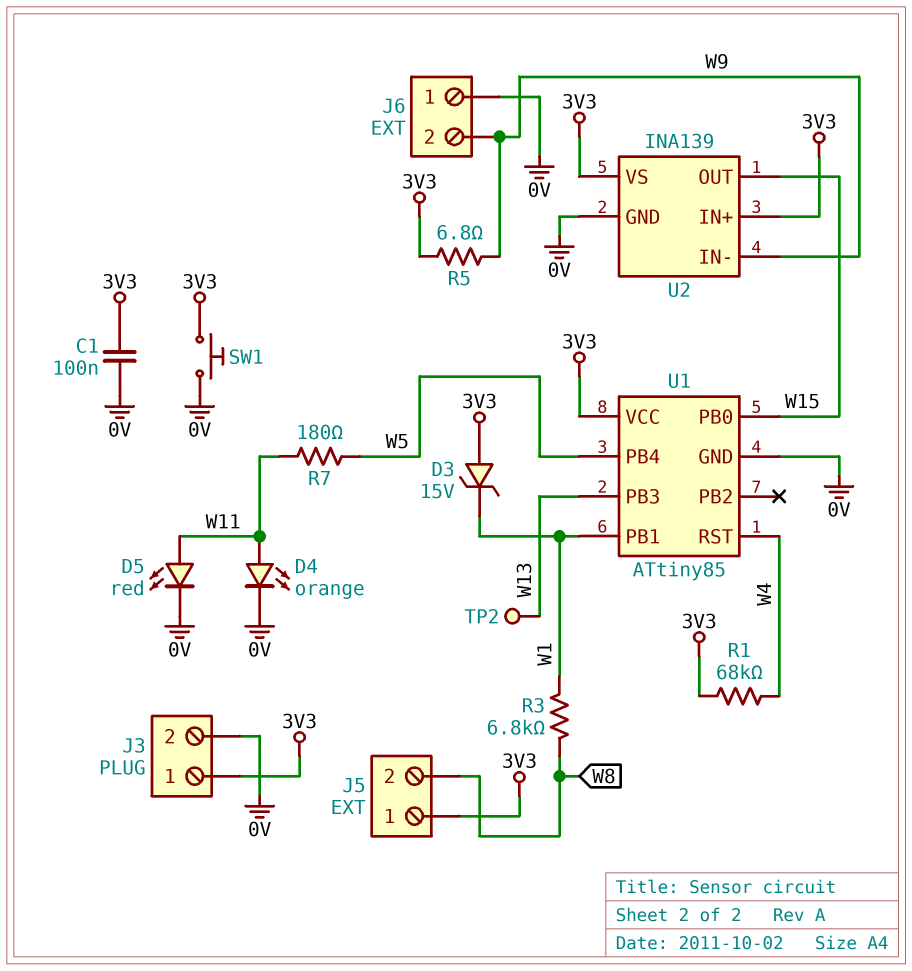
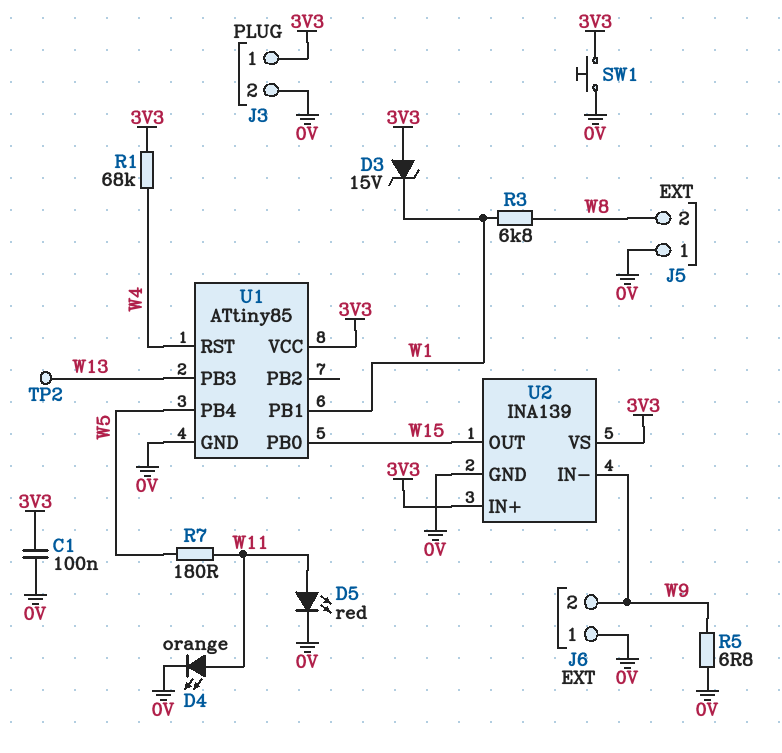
J5 pin 1: 3V3 -> 0V
R5: 6.8 (3V3, W9) -> 6.8 (0V, W9)

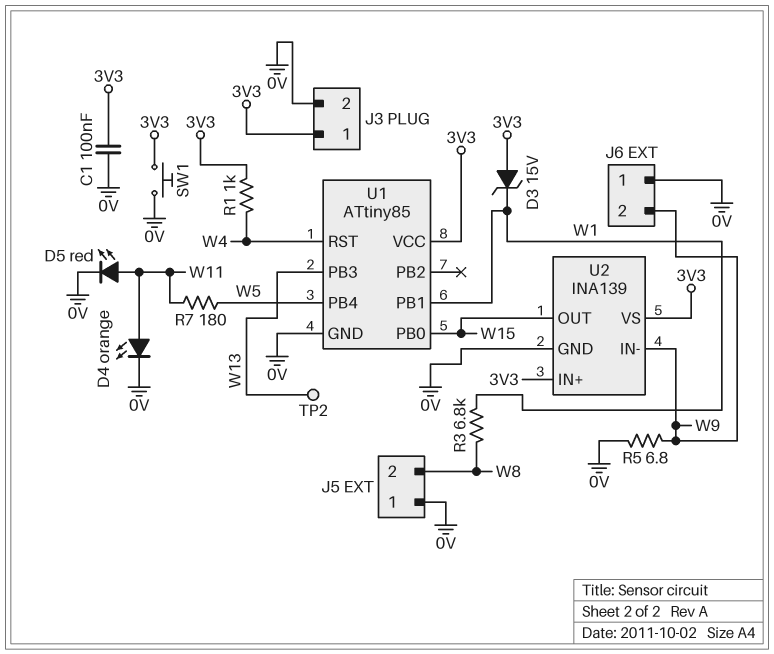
R1: 68k (3V3, W4) -> 1k (3V3, W4)

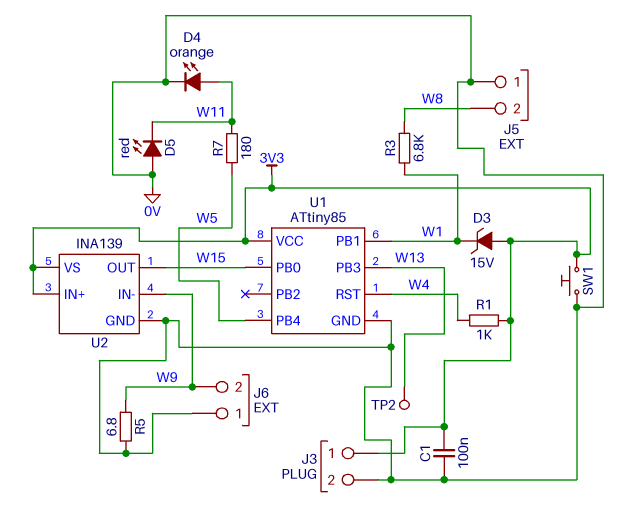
D5: LED red (A W11, K 0V) -> LED red (A 0V, K W11)

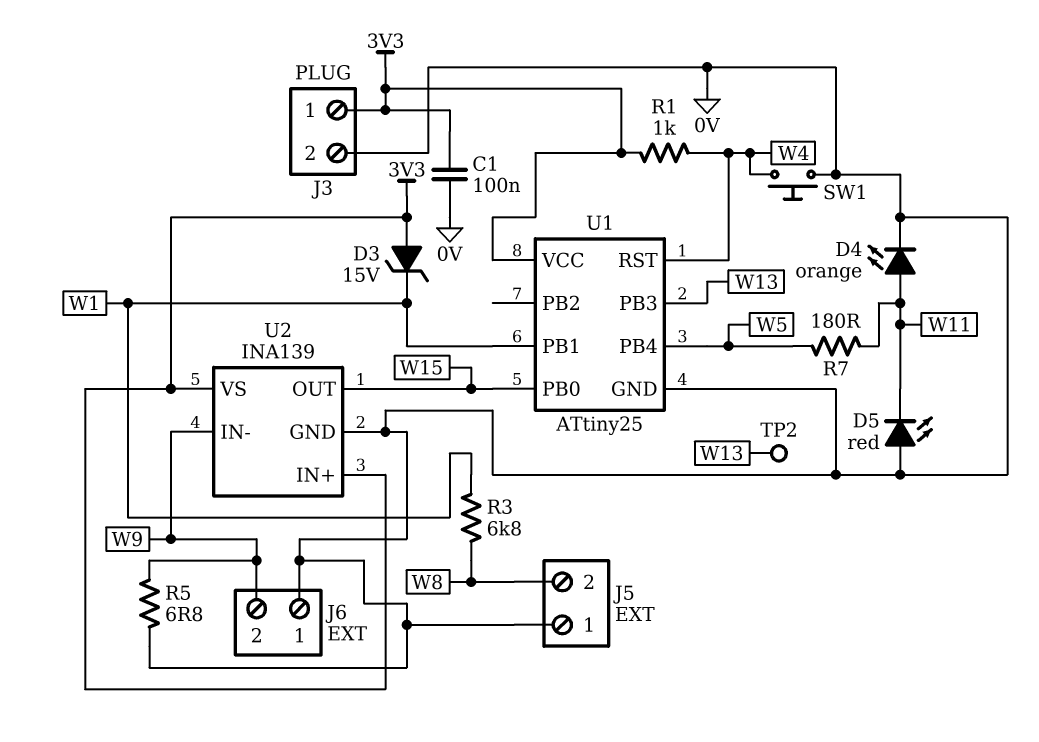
SW1: button (0V, 3V3) -> button (0V, W4)
U1: ATtiny85 -> ATtiny25

